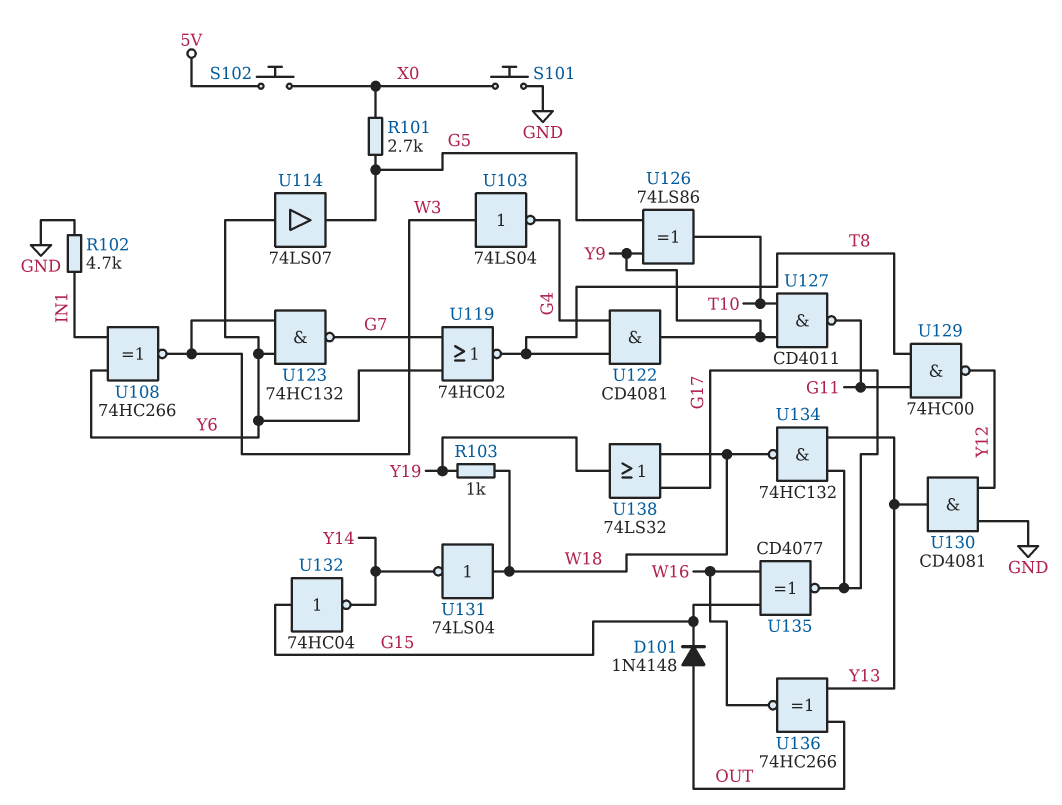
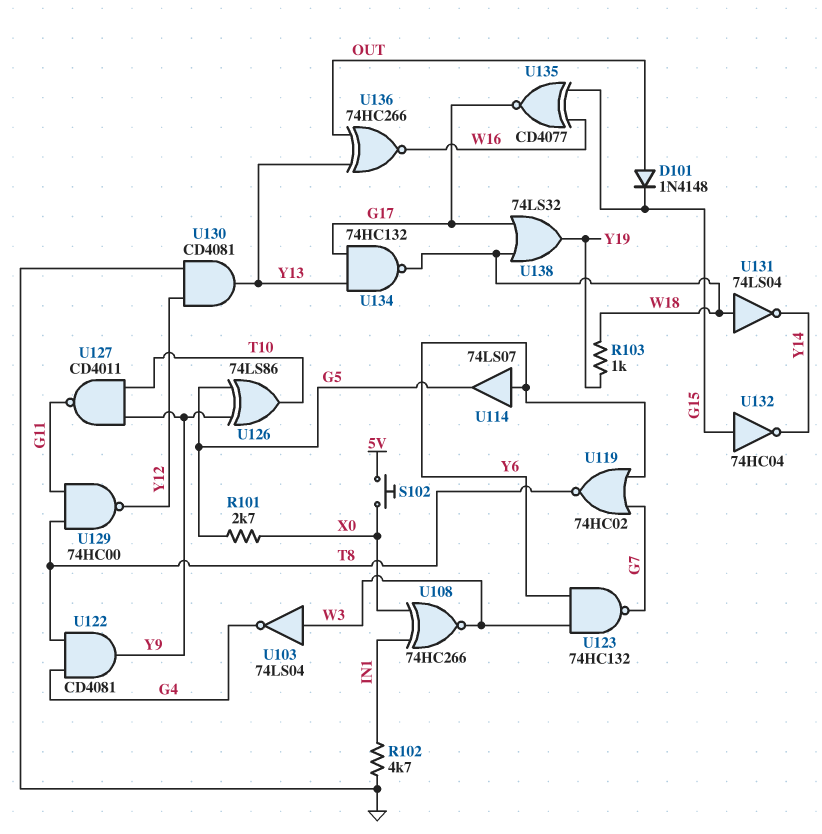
S101: button (GND, X0) -> none
U108: XNOR 74HC266 (in IN1, in Y6, out W3) -> XNOR 74HC266 (in IN1, in X0, out W3)

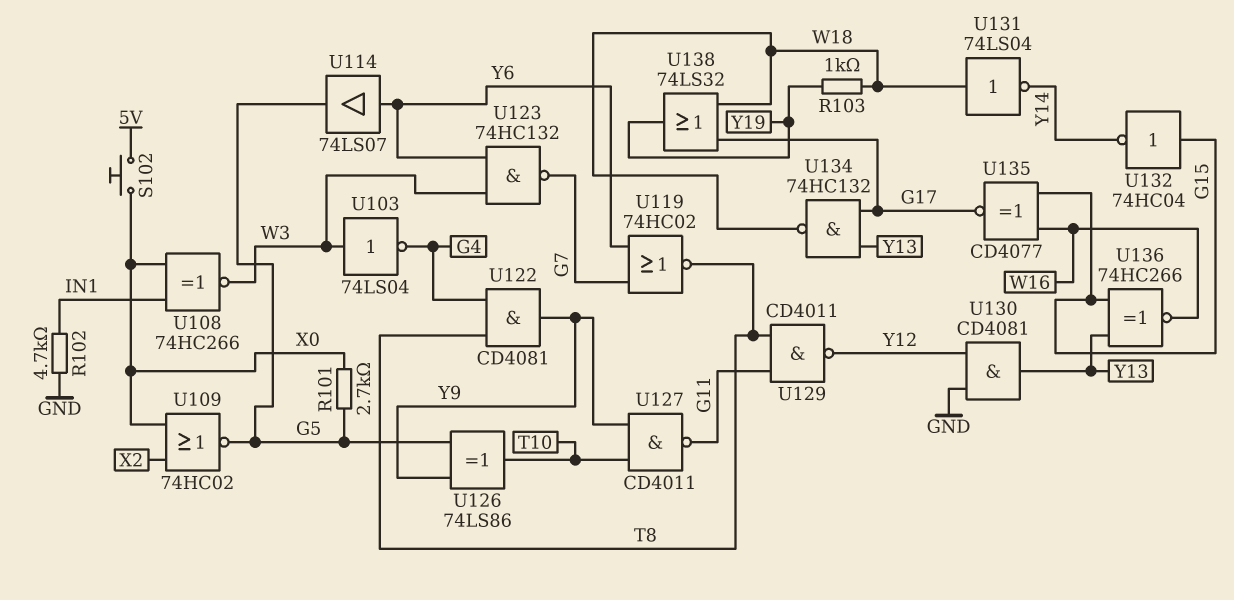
D101: diode 1N4148 (A OUT, K G15) -> none
U109: none -> NOR 74HC02 (in X0, in X2, out G5)
U129: NAND 74HC00 (in G11, in T8, out Y12) -> NAND CD4011 (in G11, in T8, out Y12)
U136: XNOR 74HC266 (in OUT, in Y13, out W16) -> XNOR 74HC266 (in G15, in Y13, out W16)

